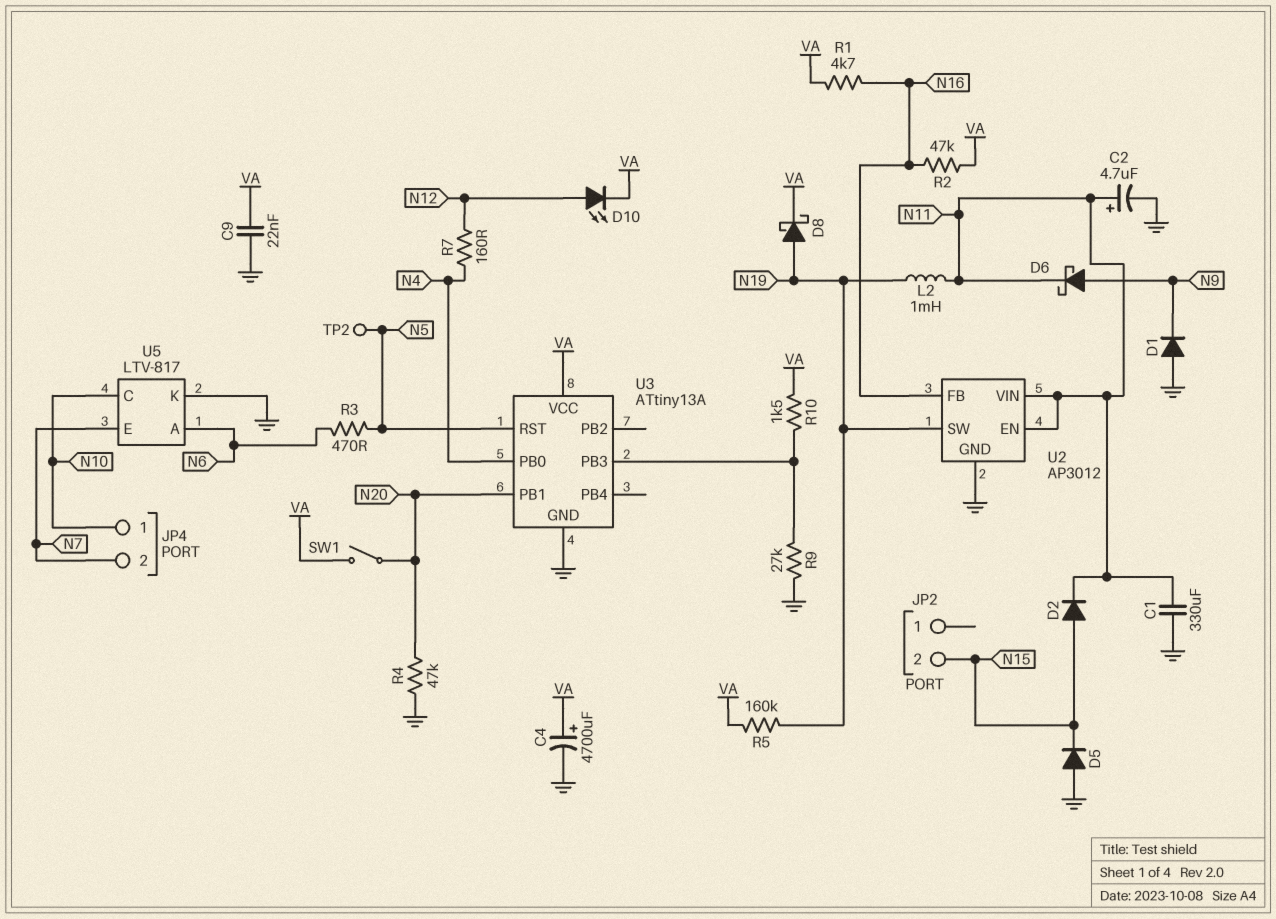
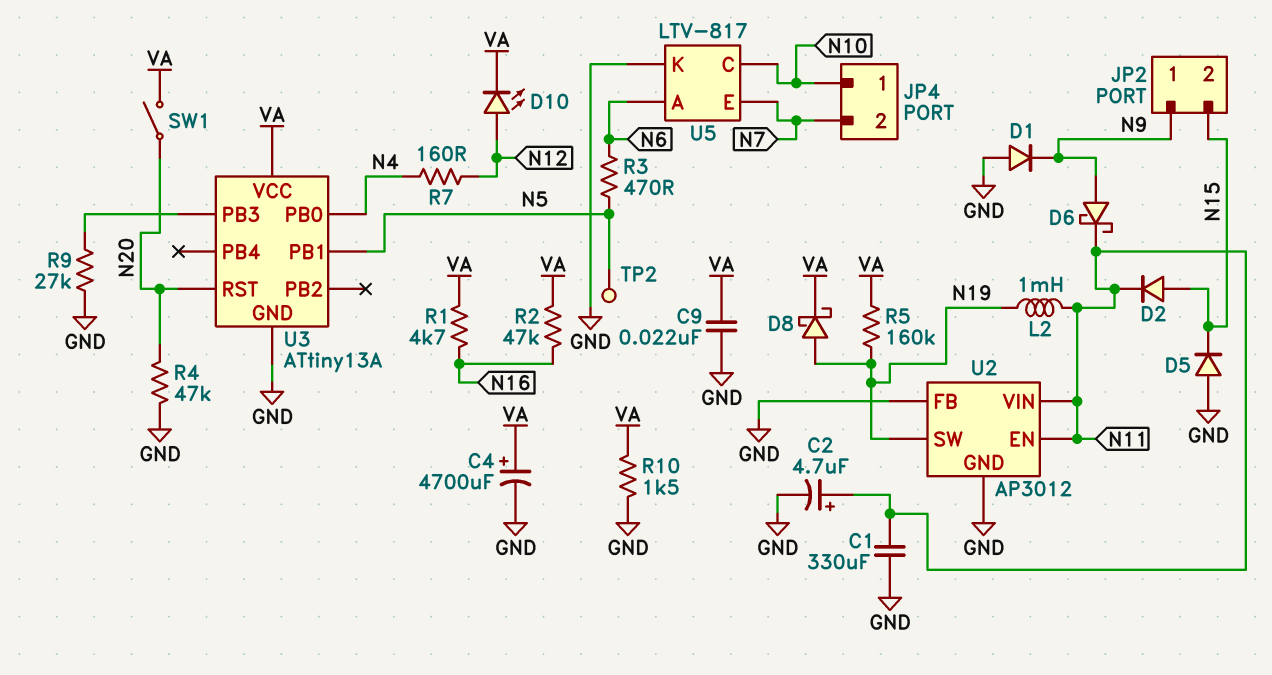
JP2 pin 1: none -> N9
R10: 1.5k (U3/PB3, VA) -> 1.5k (GND, VA)
U2 pin FB: N16 -> GND
U3 pin PB1: N20 -> N5
U3 pin RST: N5 -> N20

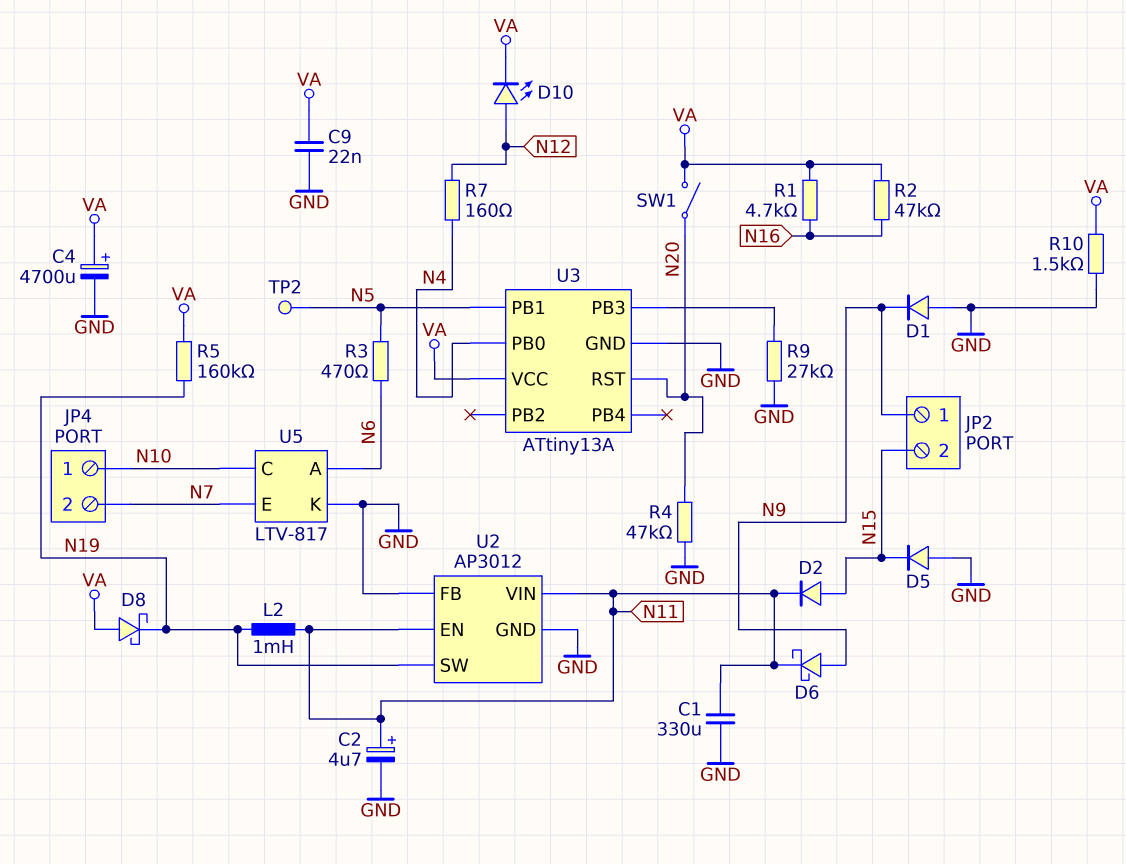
D8: schottky (A N19, K VA) -> schottky (A VA, K N19)

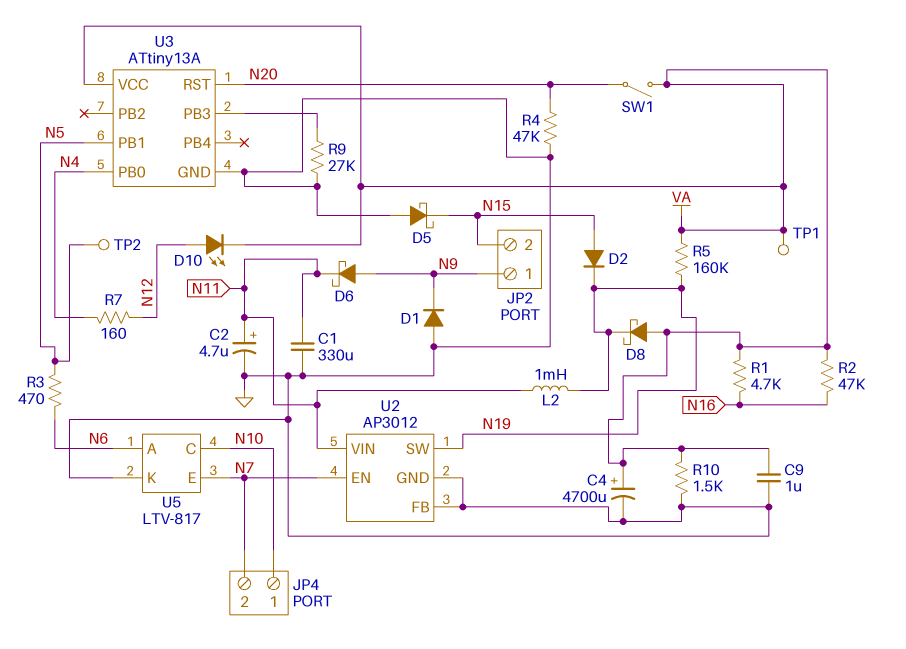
C9: 22nF (GND, VA) -> 1uF (GND, VA)
D2: diode (A N15, K N11) -> diode (A N15, K N19)
D5: diode (A GND, K N15) -> schottky (A GND, K N15)
TP1: none -> test point (VA)
U2 pin EN: N11 -> N7

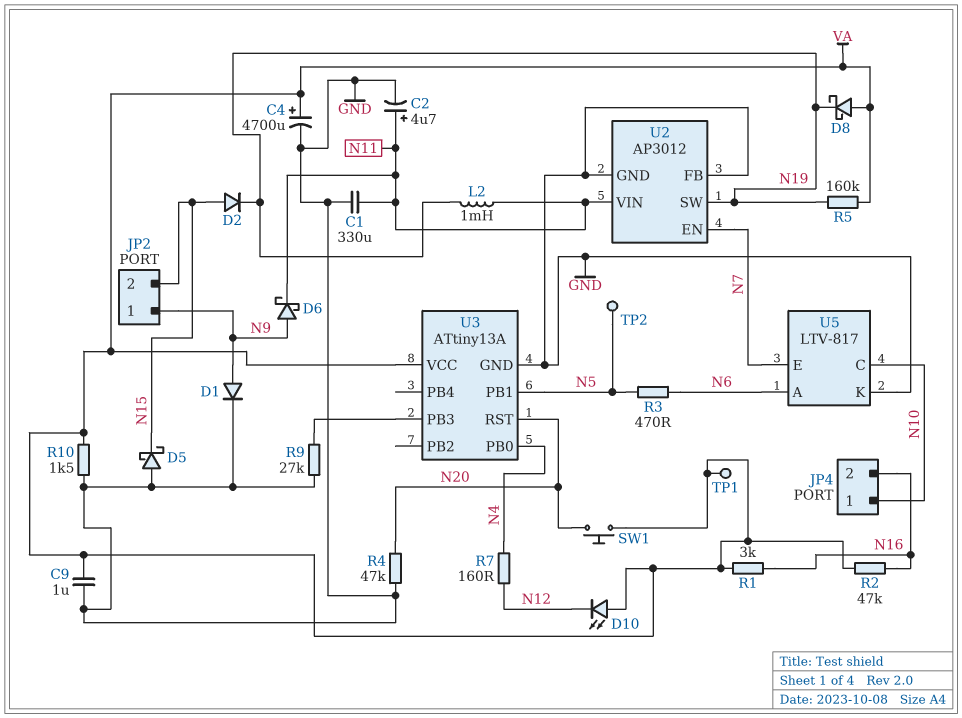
D1: diode (A GND, K N9) -> diode (A N9, K GND)
D10: LED (A N12, K VA) -> LED (A VA, K N12)
JP4 pin 2: N7 -> N16
R1: 4.7k (N16, VA) -> 3k (N16, VA)
SW1: switch (N20, VA) -> button (N20, VA)

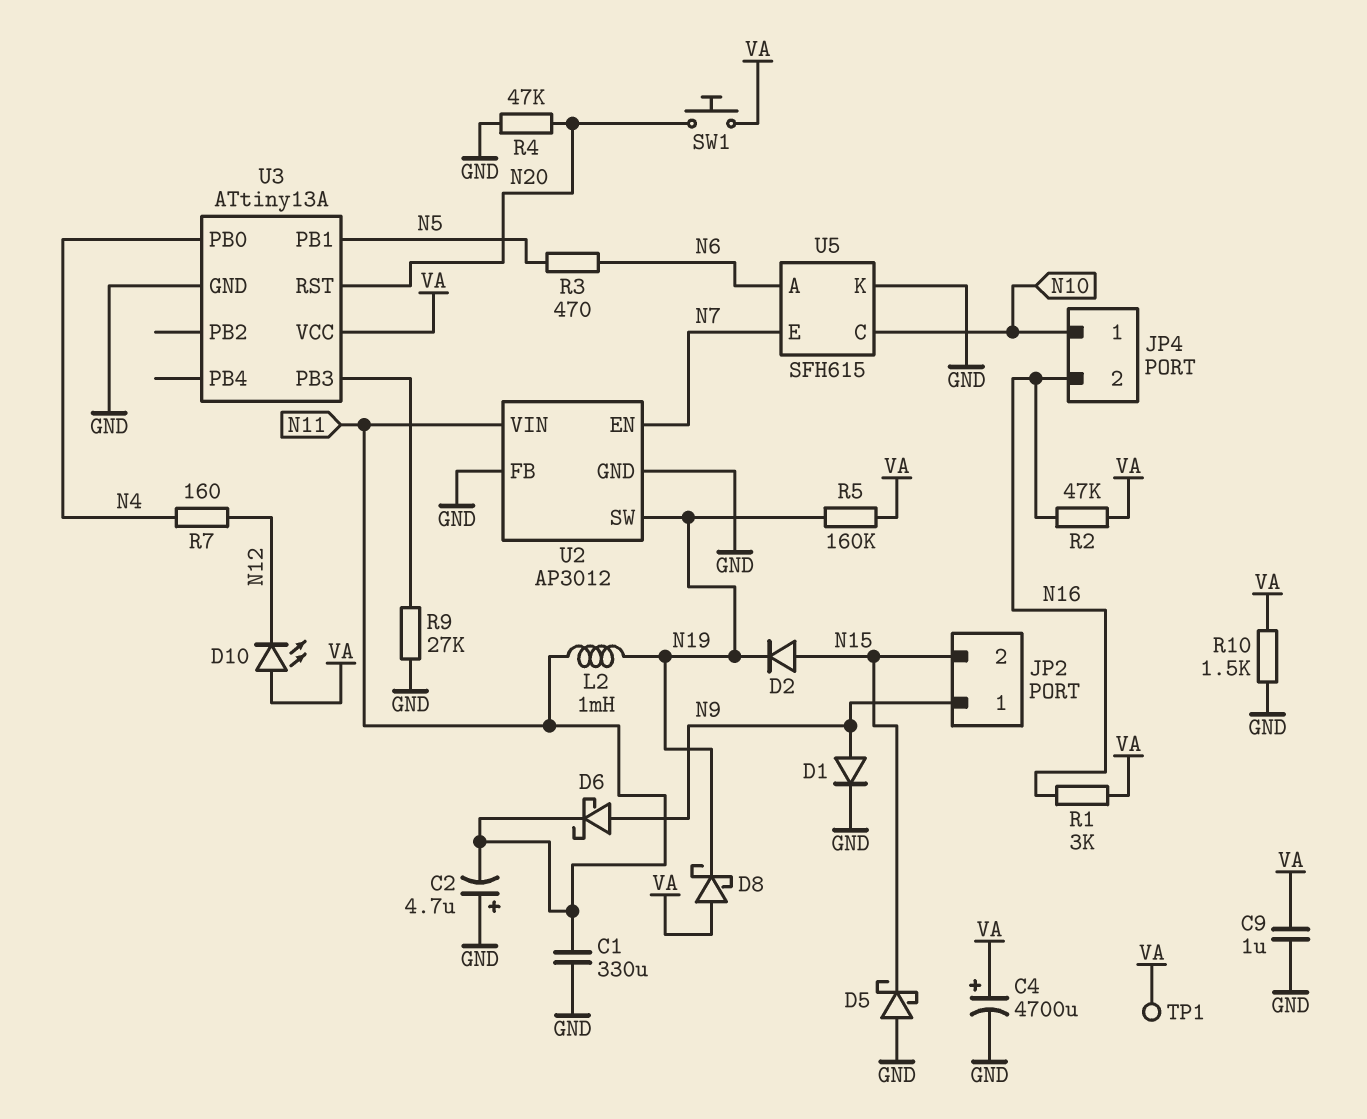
C2: 4.7uF (plus N11, minus GND) -> 4.7uF (plus GND, minus N11)
TP2: test point (N5) -> none
U5: LTV-817 -> SFH615

